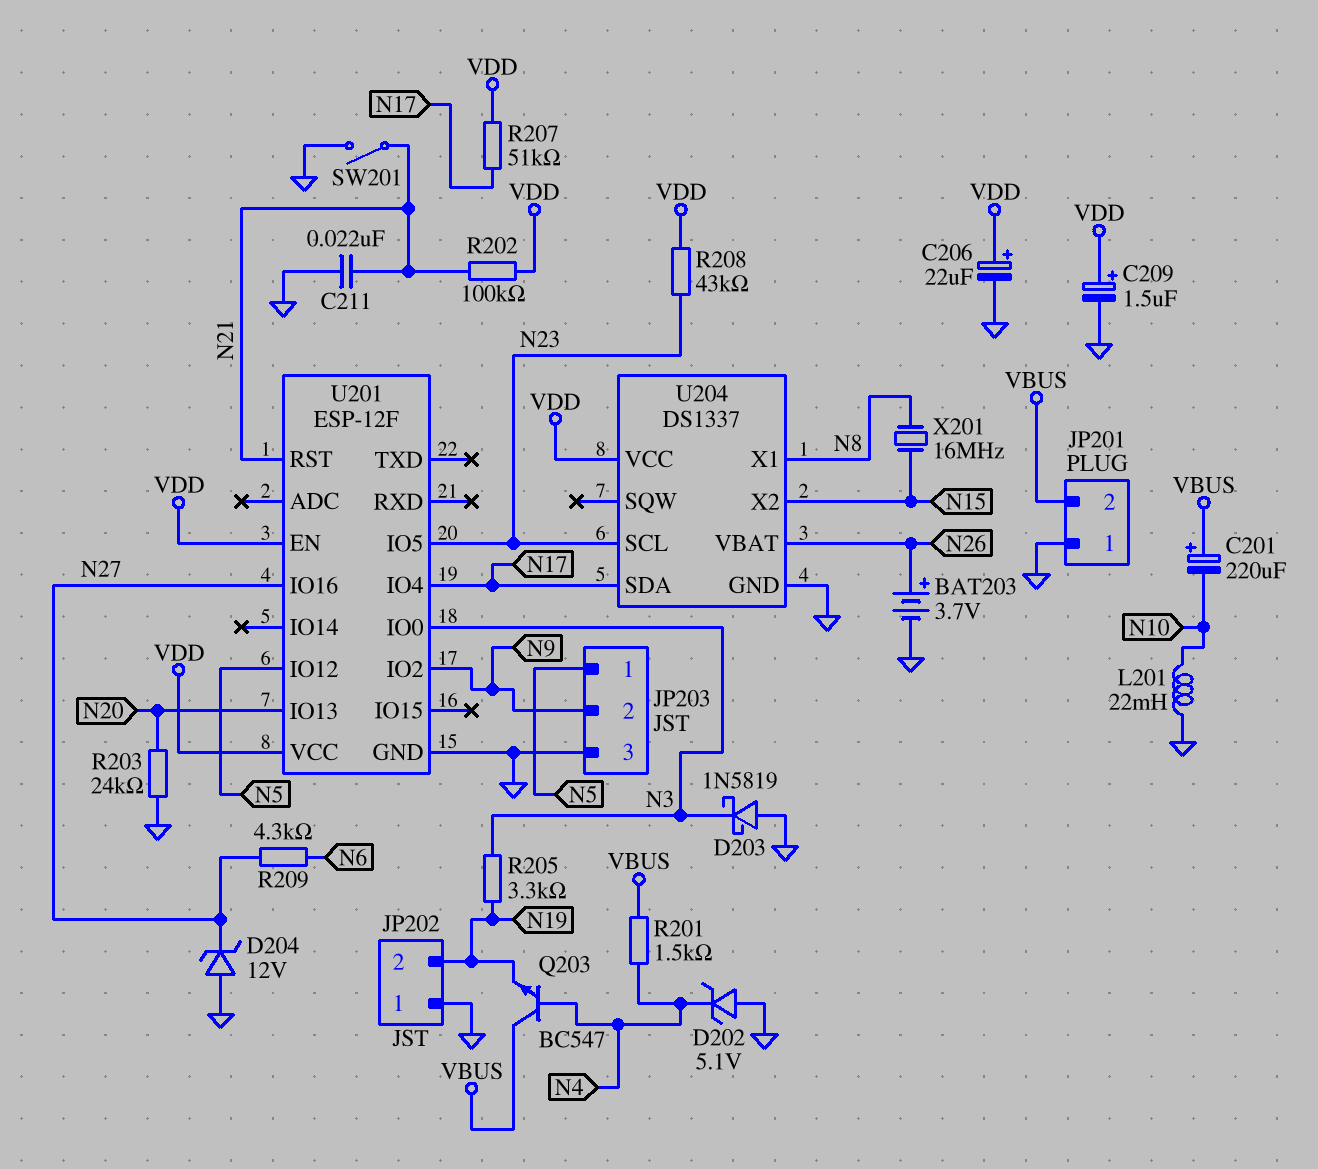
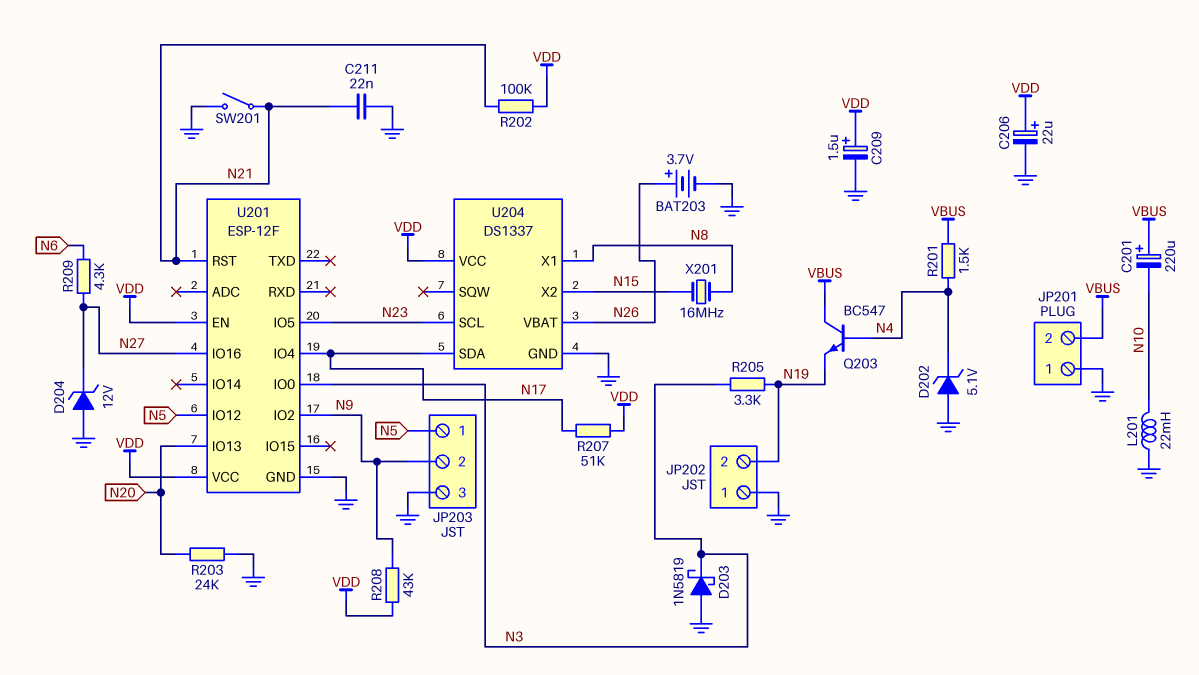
R208: 43k (N23, VDD) -> 43k (N9, VDD)

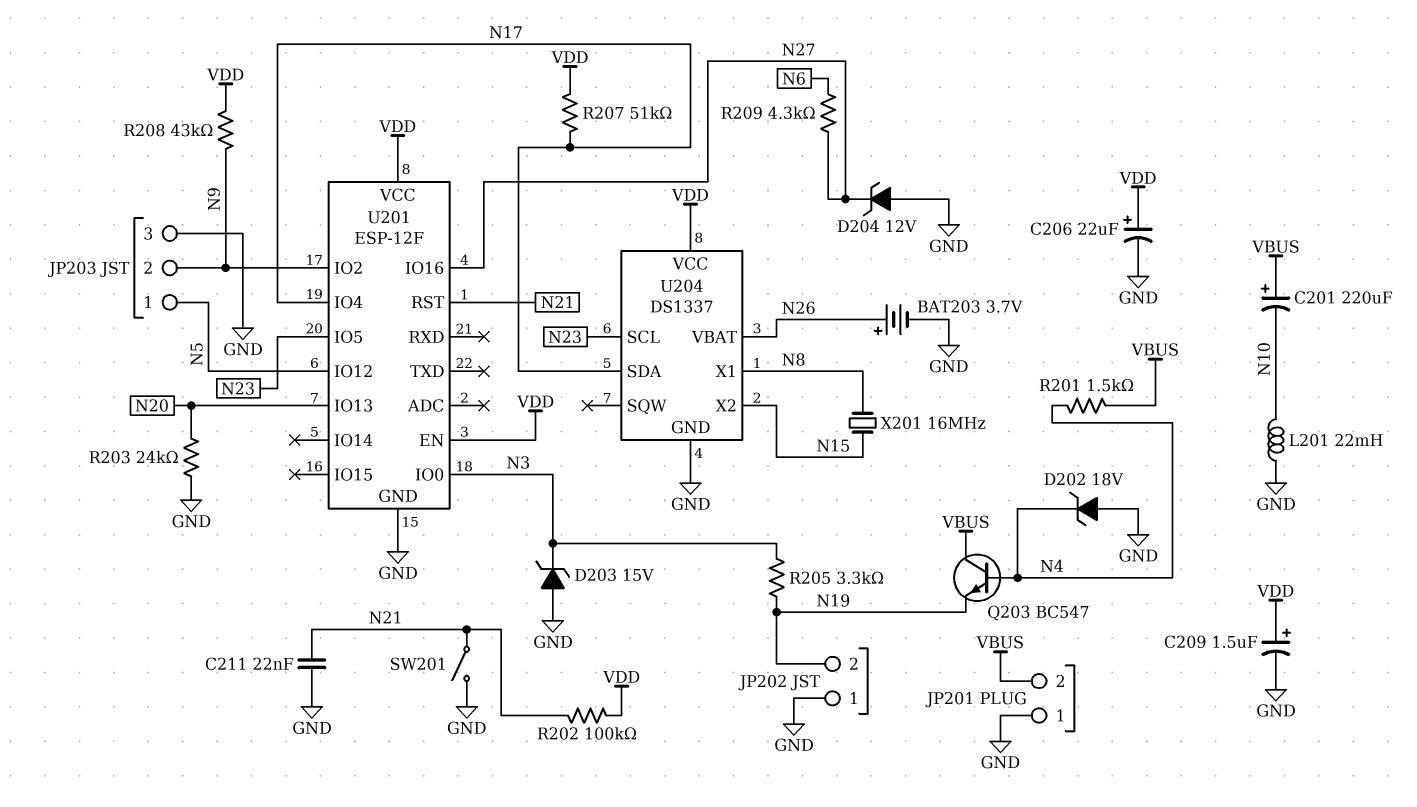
D202: zener 5.1V (A GND, K N4) -> zener 18V (A GND, K N4)
D203: schottky 1N5819 (A GND, K N3) -> zener 15V (A GND, K N3)

